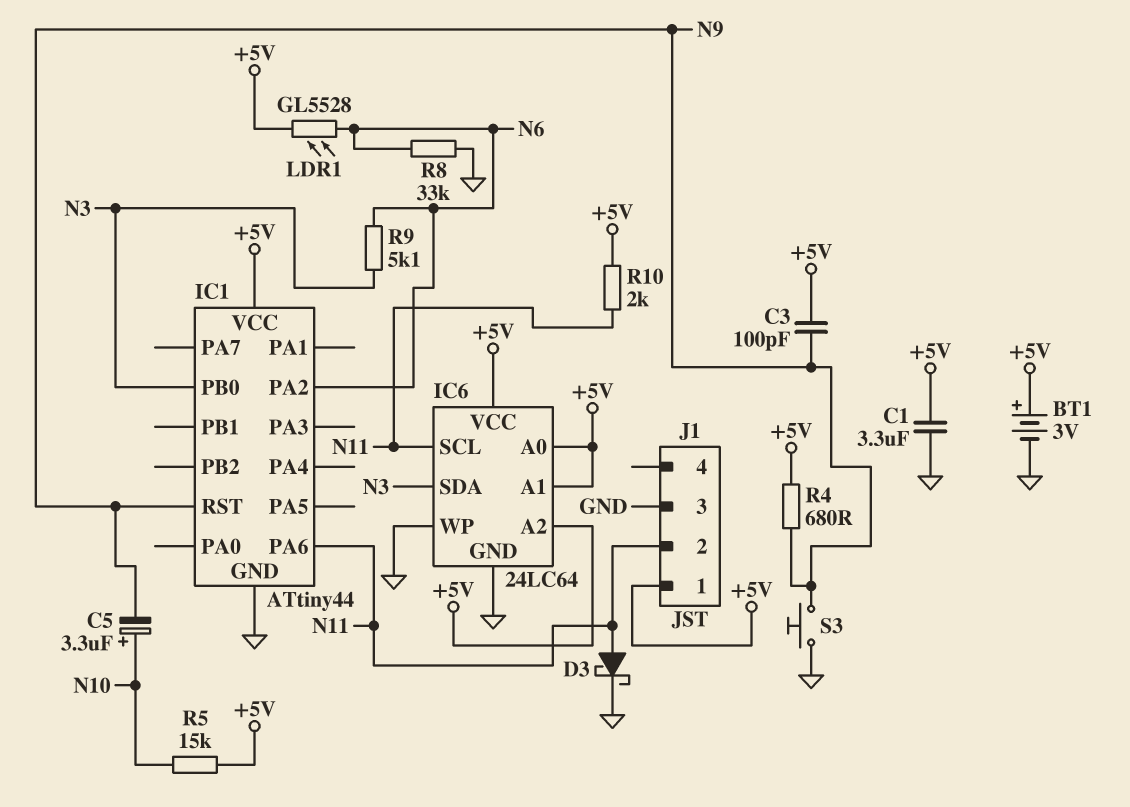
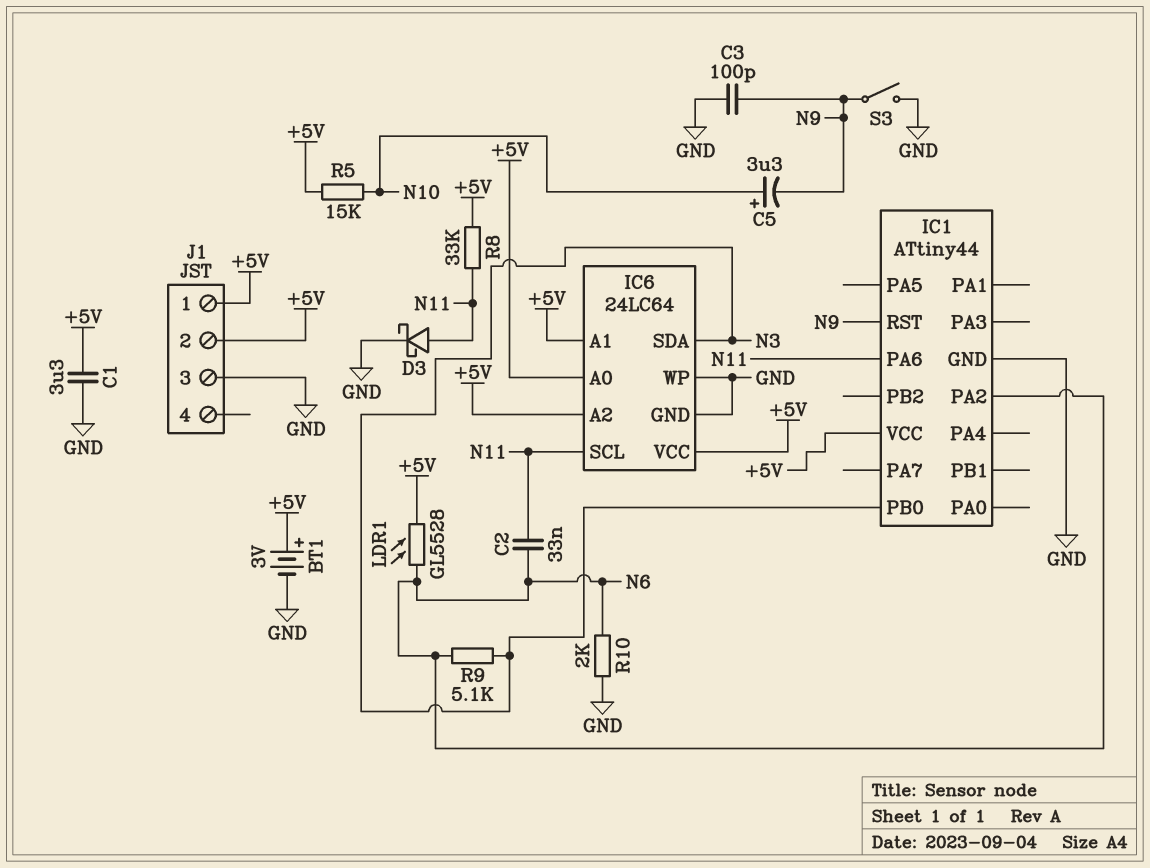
C2: none -> 33nF (N6, N11)
C3: 100pF (+5V, N9) -> 100pF (GND, N9)
J1 pin 2: N11 -> +5V
R4: 680 (+5V, N9) -> none
R8: 33k (GND, N6) -> 33k (+5V, N11)
R10: 2k (+5V, N11) -> 2k (GND, N6)
S3: button (GND, N9) -> switch (GND, N9)

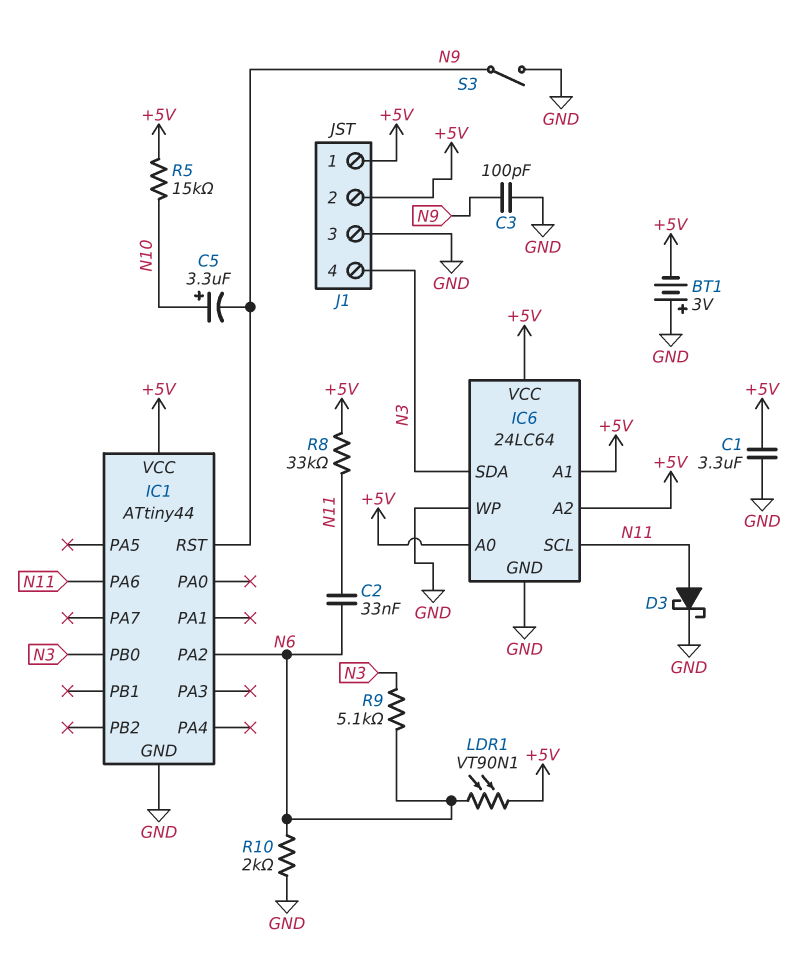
BT1: 3V (plus +5V, minus GND) -> 3V (plus GND, minus +5V)
J1 pin 4: none -> N3
LDR1: GL5528 (+5V, N6) -> VT90N1 (+5V, N6)

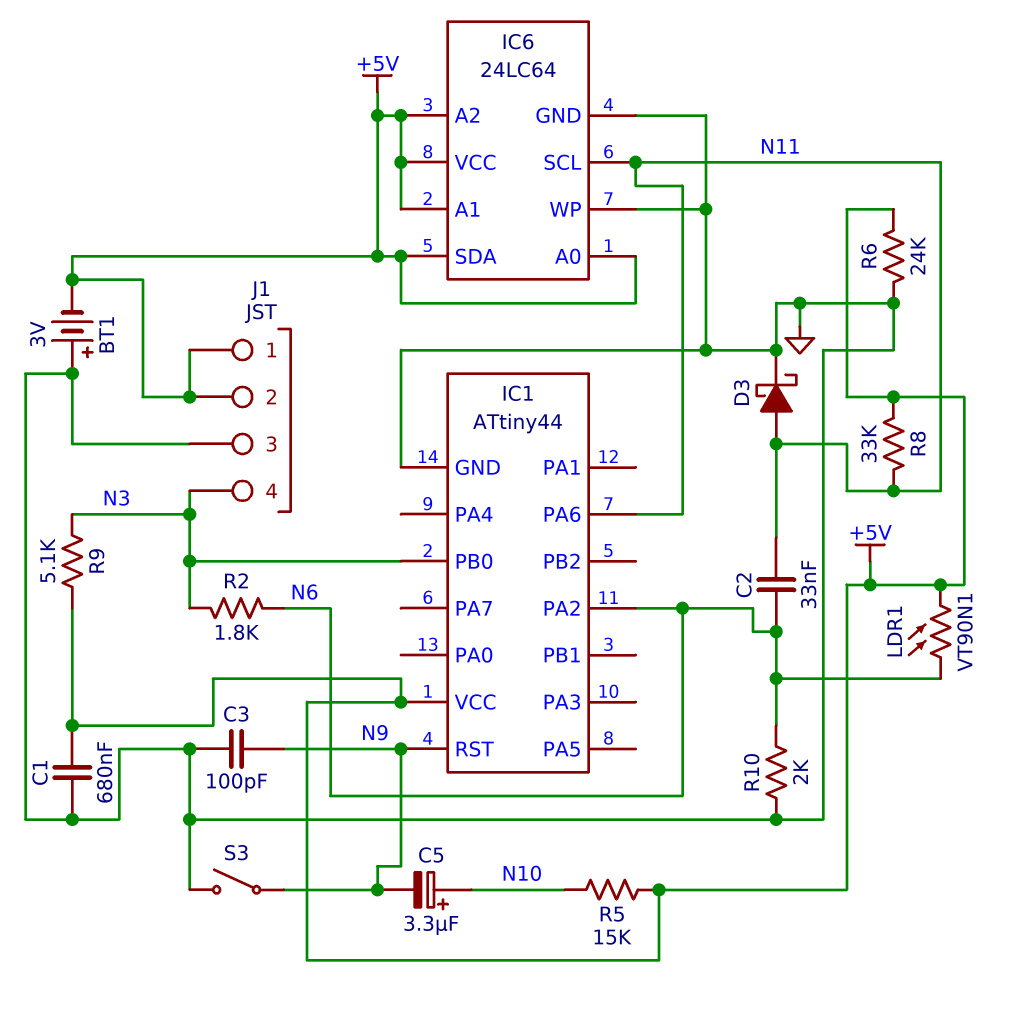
C1: 3.3uF (+5V, GND) -> 680nF (+5V, GND)
IC6 pin SDA: N3 -> +5V
R2: none -> 1.8k (N3, N6)
R6: none -> 24k (+5V, GND)
R9: 5.1k (N3, N6) -> 5.1k (+5V, N3)

